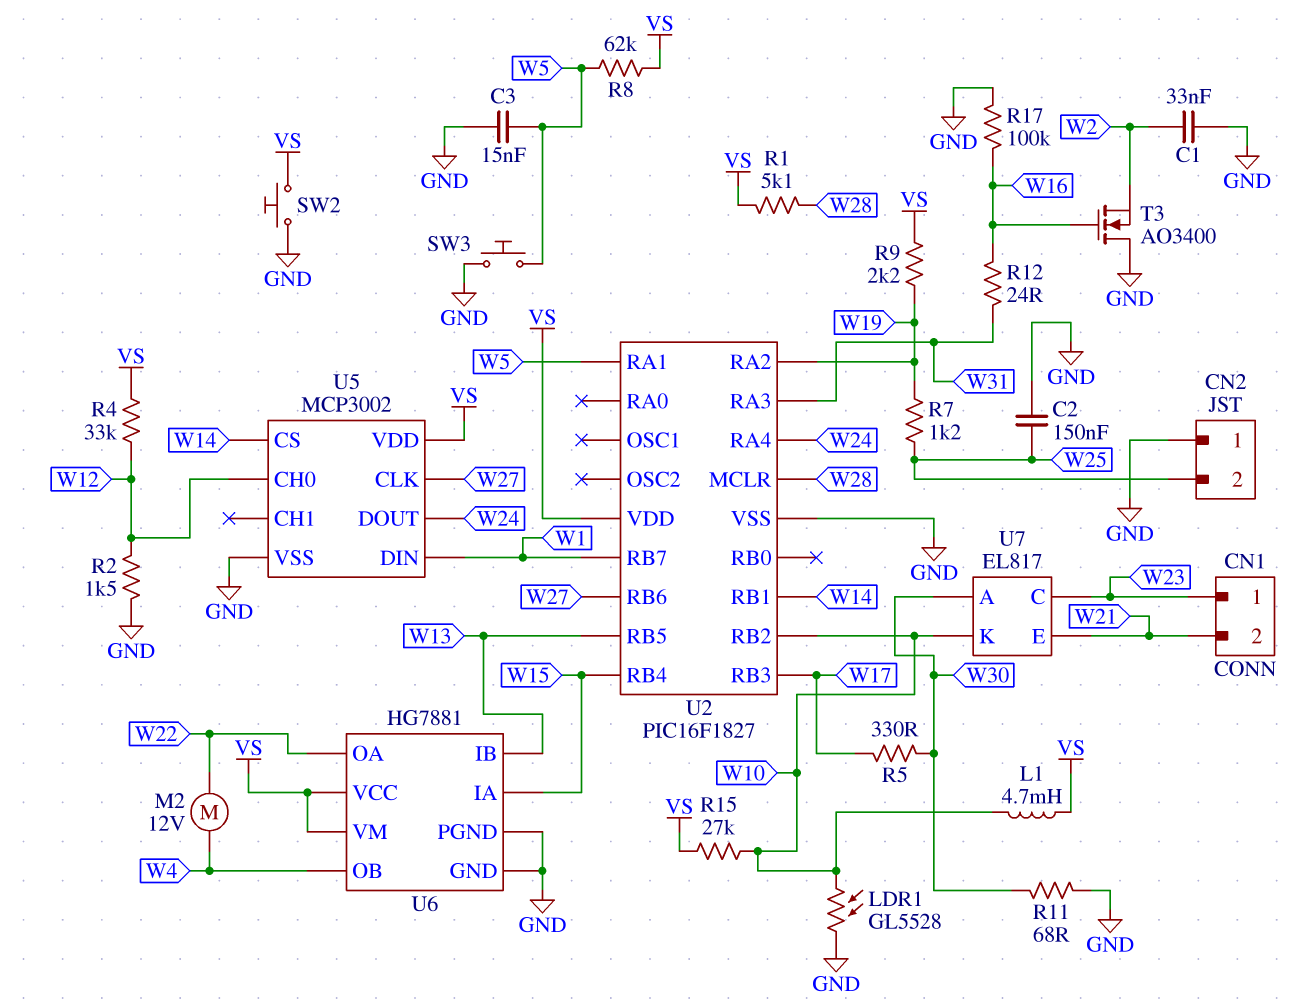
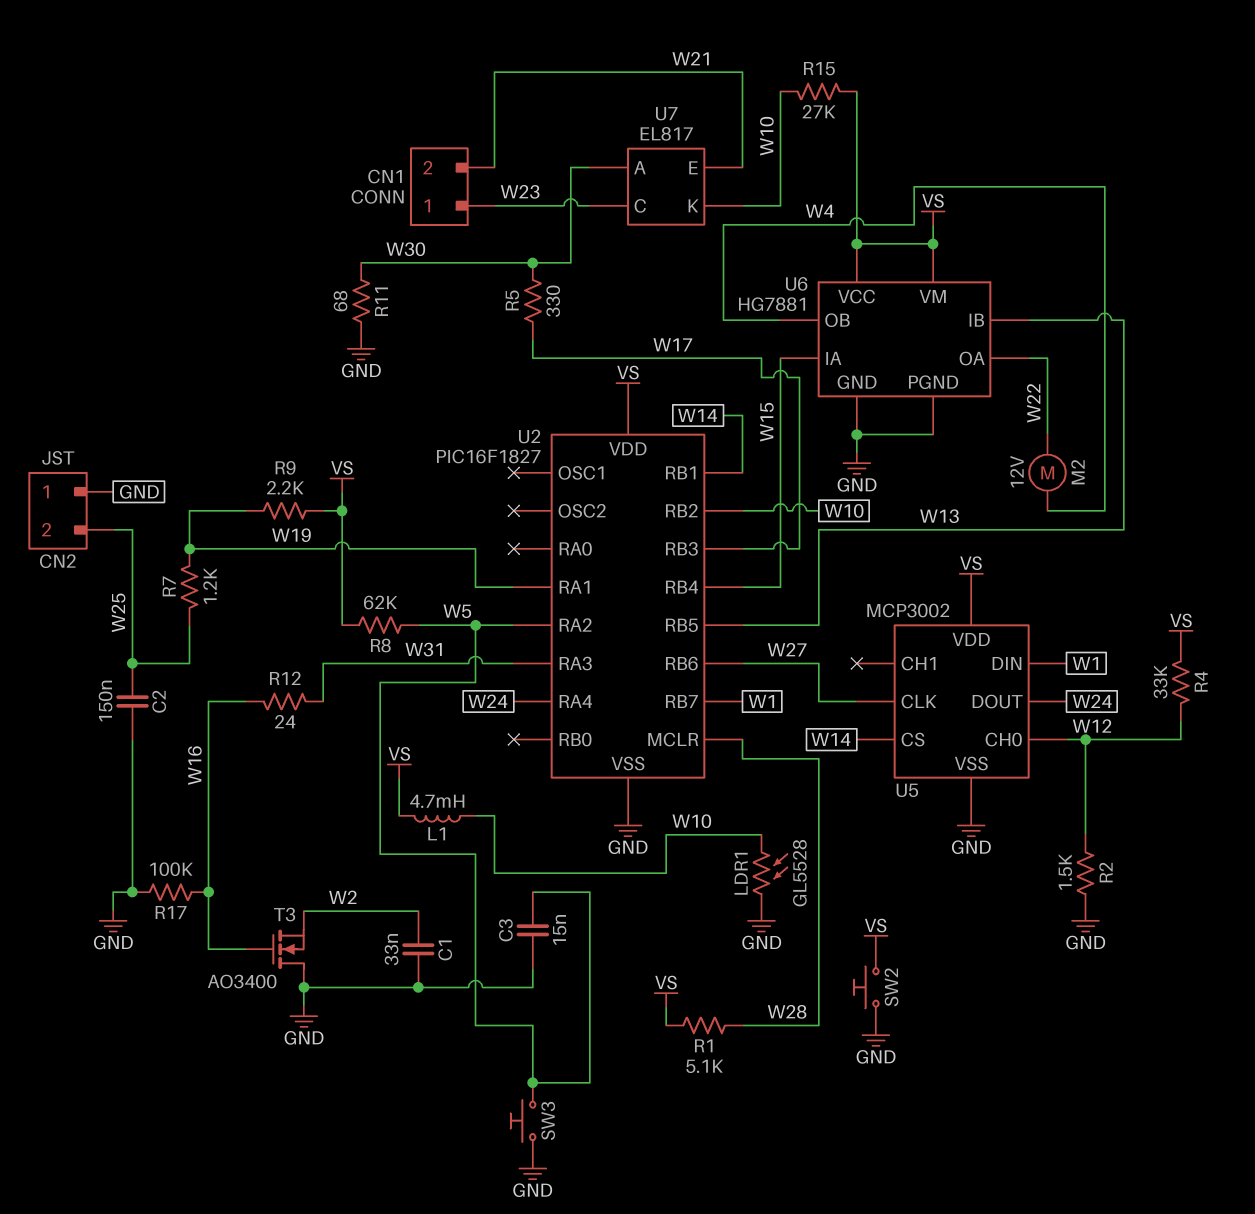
U2 pin RA1: W5 -> W19
U2 pin RA2: W19 -> W5

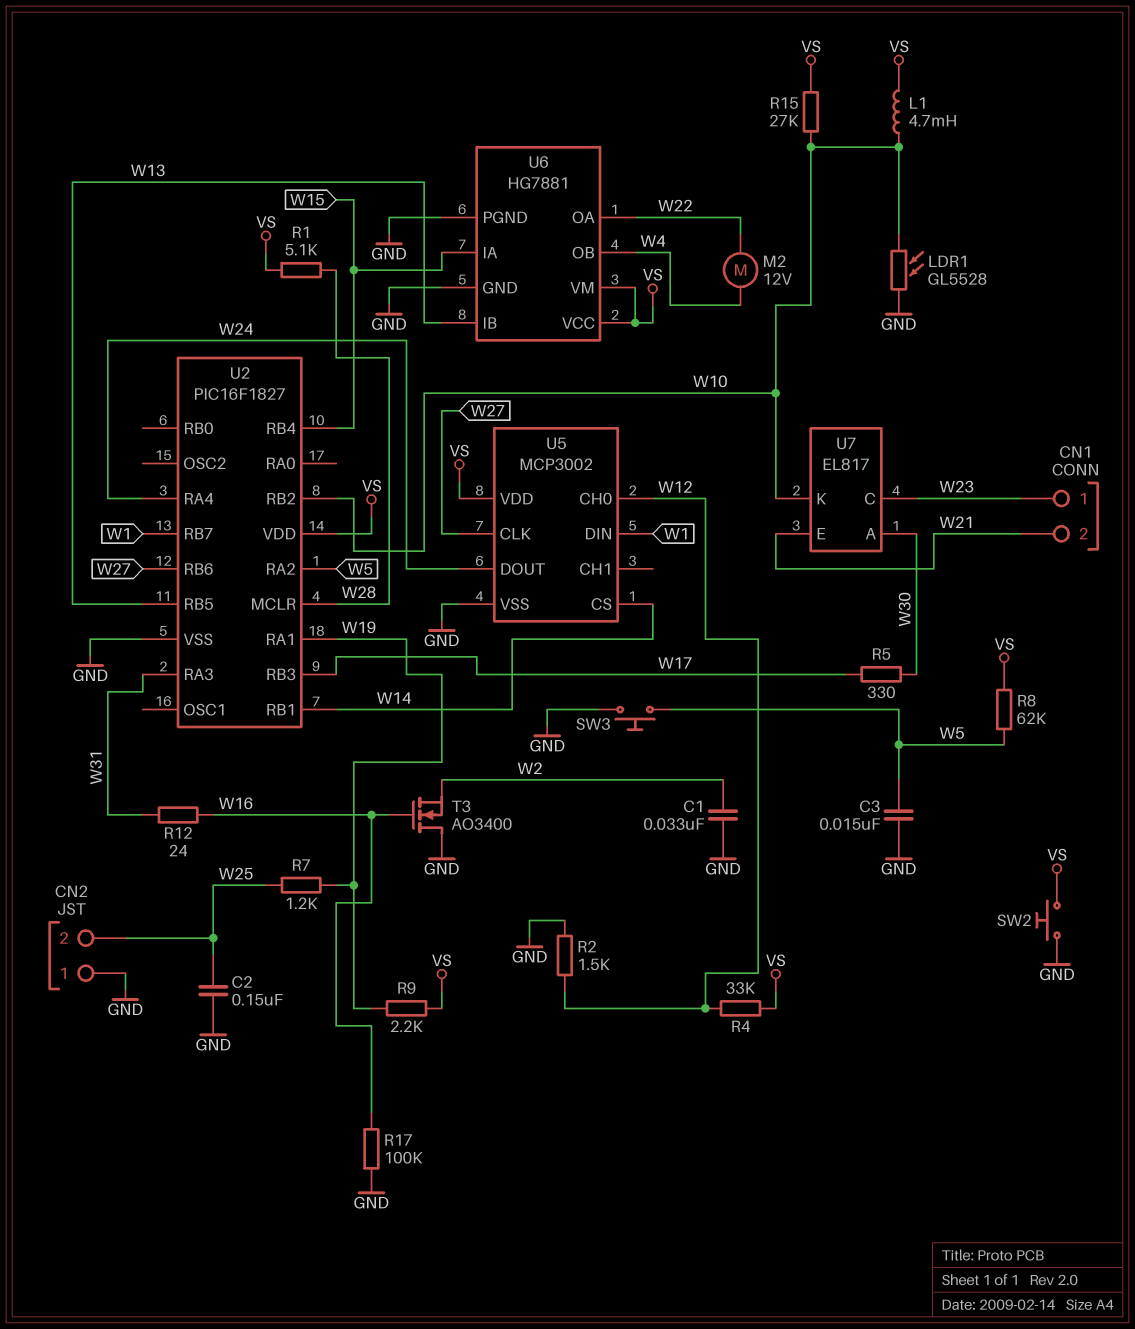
R11: 68 (GND, W30) -> none

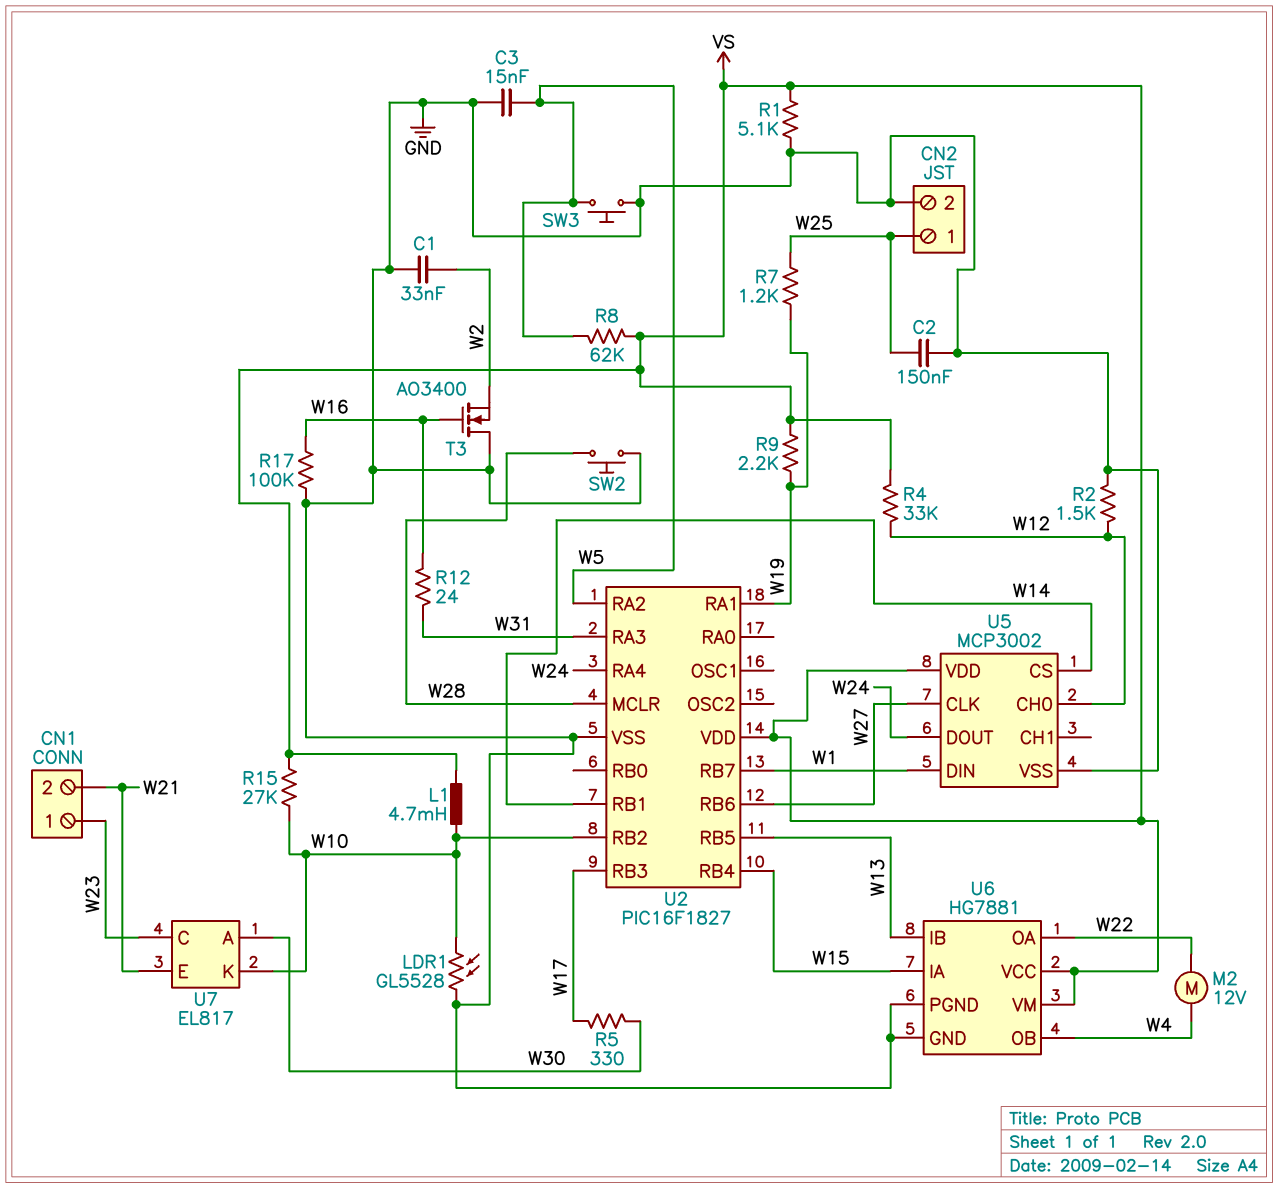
CN2 pin 1: GND -> W25
CN2 pin 2: W25 -> GND
R1: 5.1k (VS, W28) -> 5.1k (GND, VS)
SW2: button (GND, VS) -> button (GND, W28)

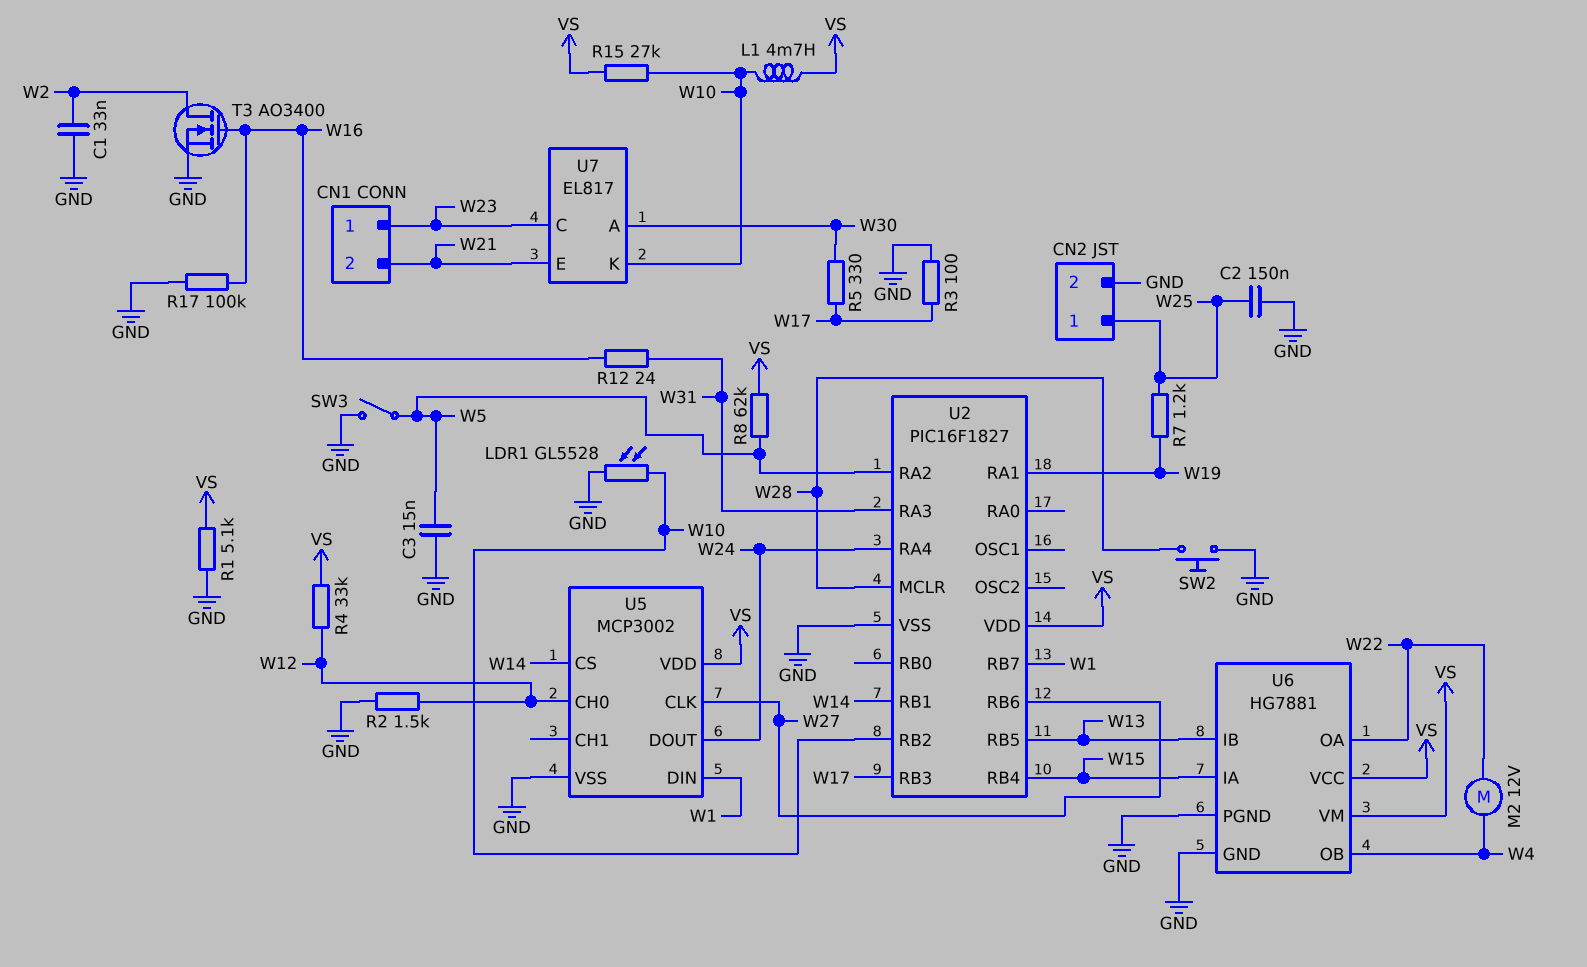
R3: none -> 100 (GND, W17)
R9: 2.2k (VS, W19) -> none
SW3: button (GND, W5) -> switch (GND, W5)
T3: NMOS AO3400 (G W16, D GND, S W2) -> NMOS AO3400 (G W16, D W2, S GND)

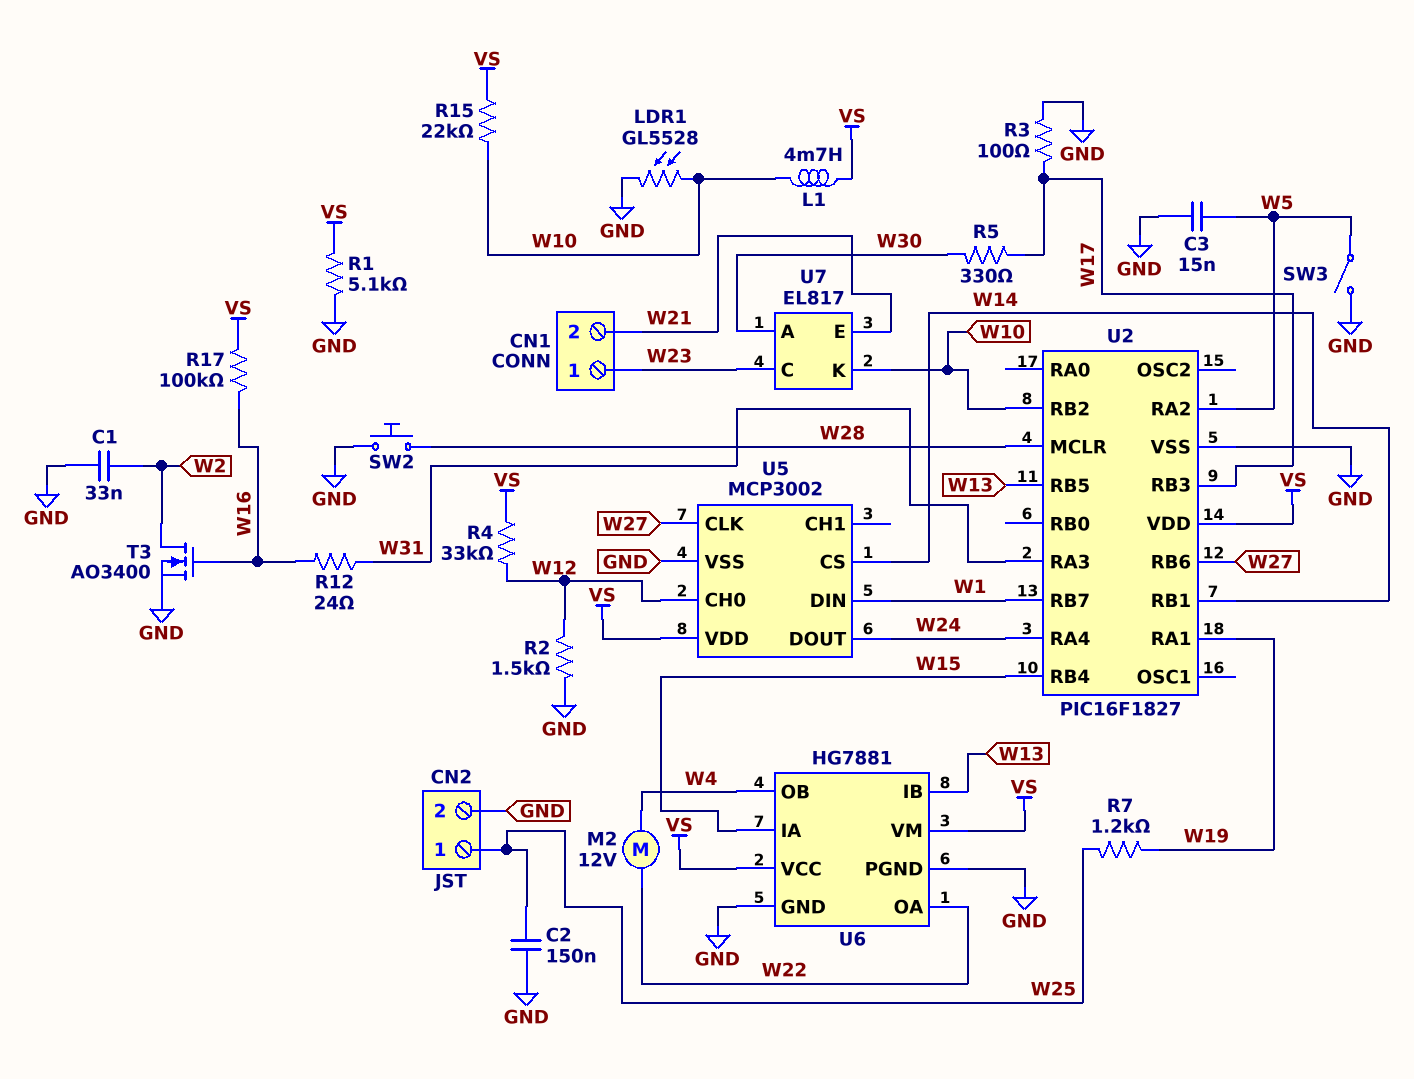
R8: 62k (VS, W5) -> none
R15: 27k (VS, W10) -> 22k (VS, W10)
R17: 100k (GND, W16) -> 100k (VS, W16)

